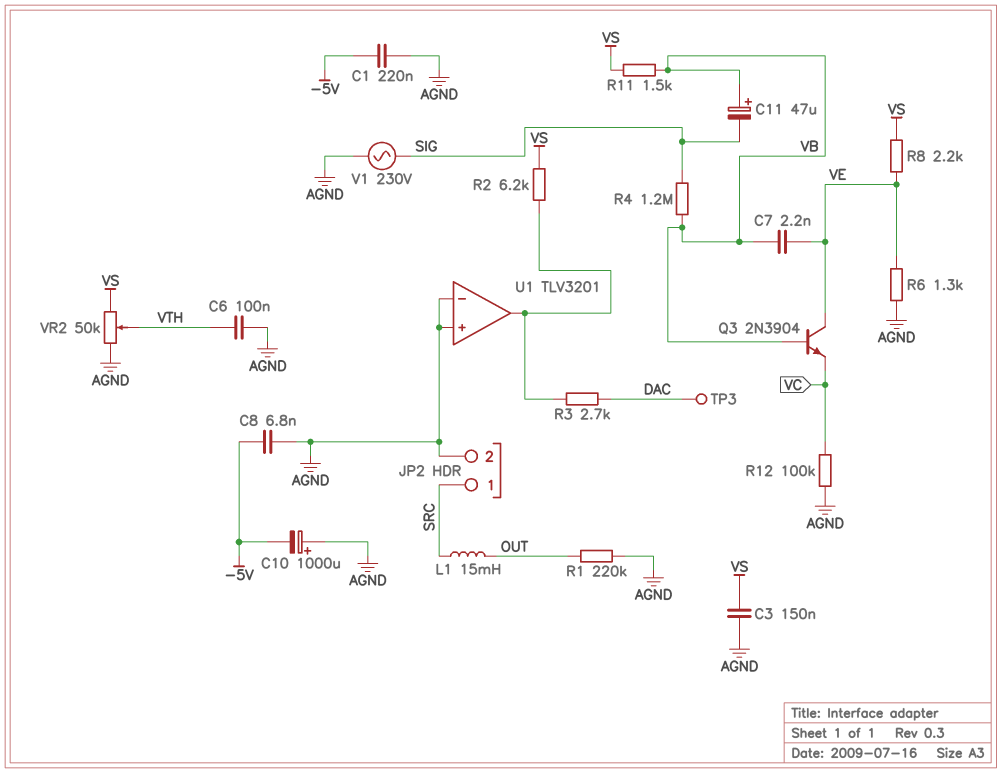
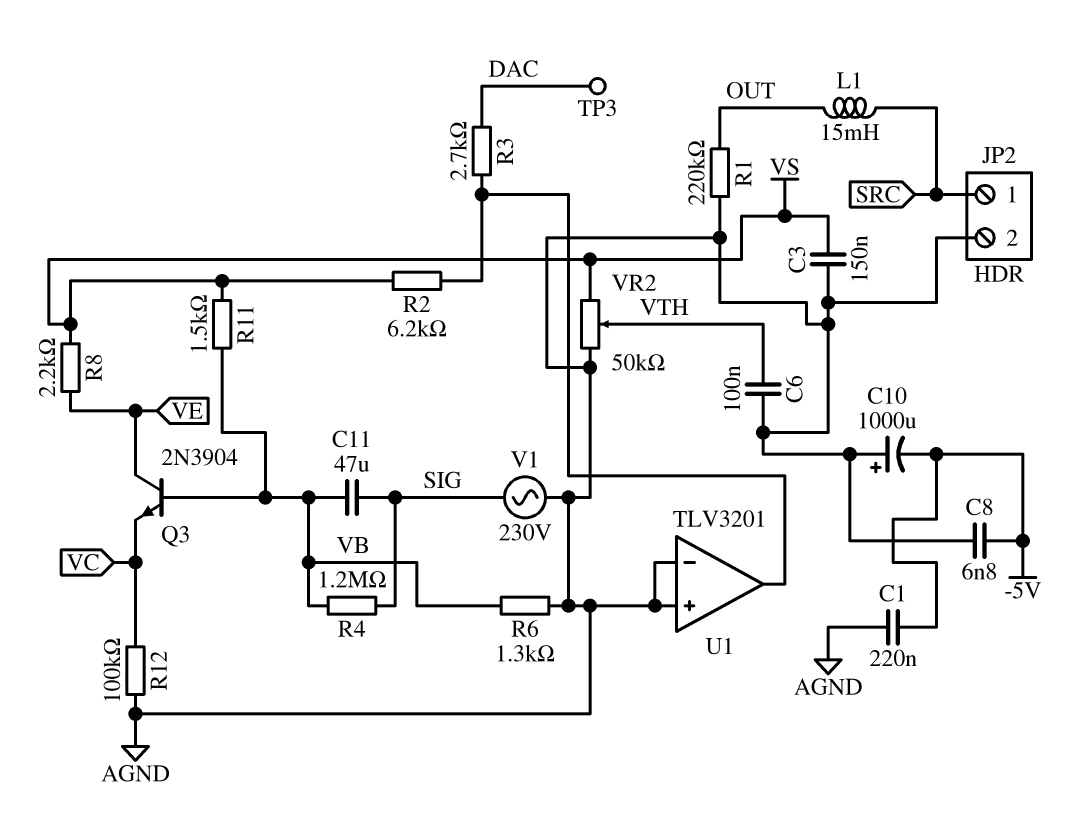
C7: 2.2nF (VB, VE) -> none
C11: 47uF (plus VB, minus SIG) -> 47uF (SIG, VB)
R6: 1.3k (AGND, VE) -> 1.3k (AGND, VB)

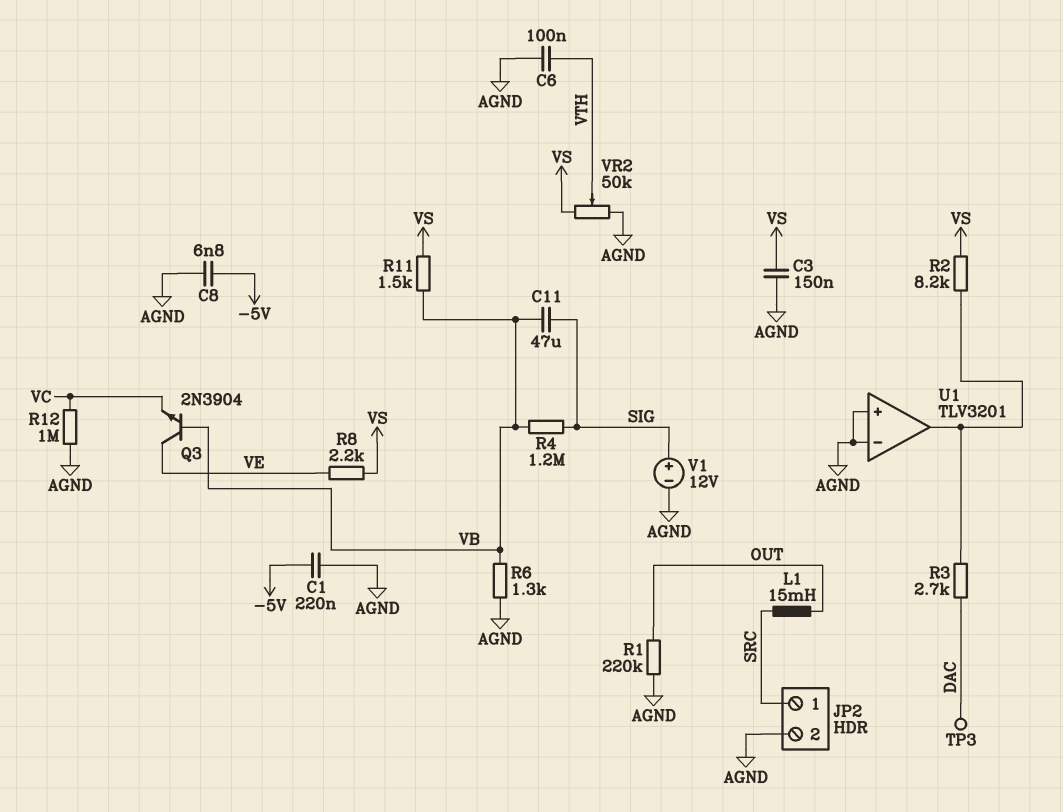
C10: 1000uF (plus AGND, minus -5V) -> none
R2: 6.2k (U1/out, VS) -> 8.2k (U1/out, VS)
R12: 100k (AGND, VC) -> 1M (AGND, VC)
V1: AC 230V (AGND, SIG) -> 12V (plus SIG, minus AGND)

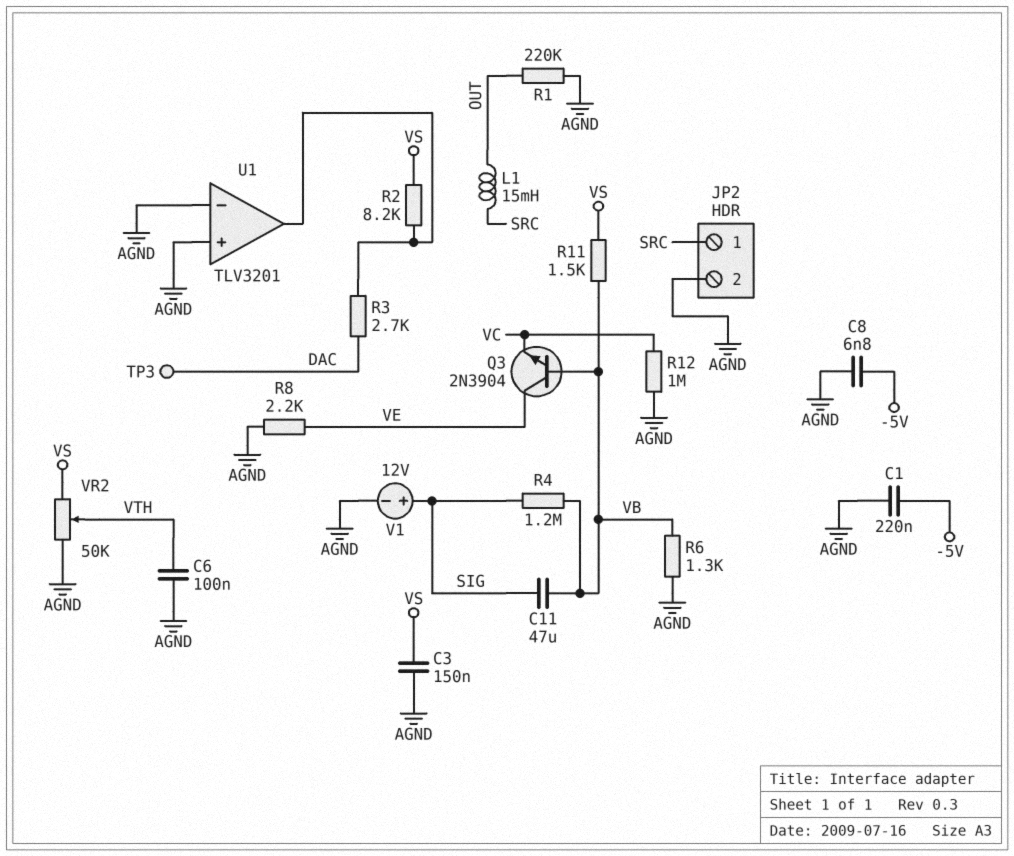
R8: 2.2k (VE, VS) -> 2.2k (AGND, VE)

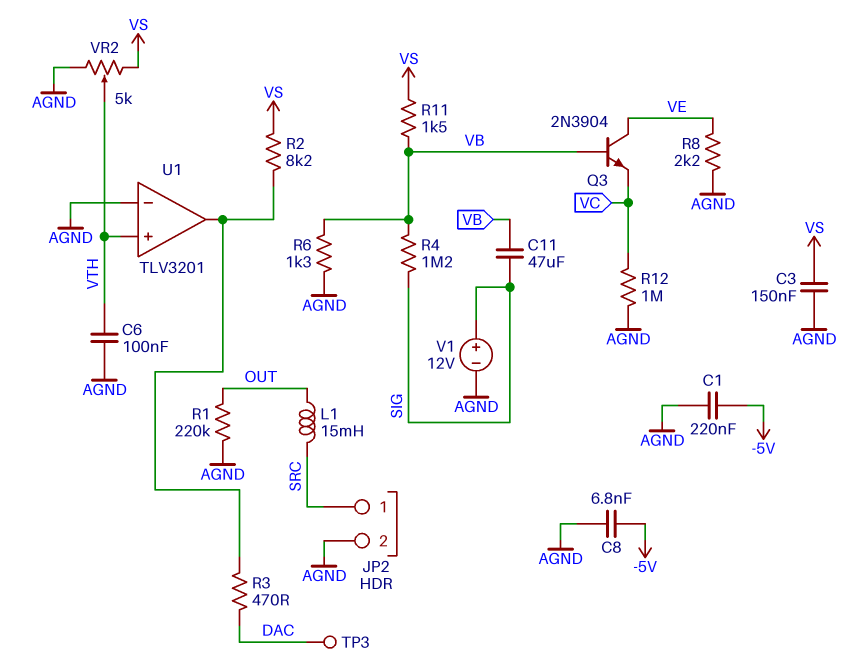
R3: 2.7k (DAC, U1/out) -> 470 (DAC, U1/out)
U1 pin in+: AGND -> VTH
VR2: 50k (AGND, VS, wiper VTH) -> 5k (AGND, VS, wiper VTH)

